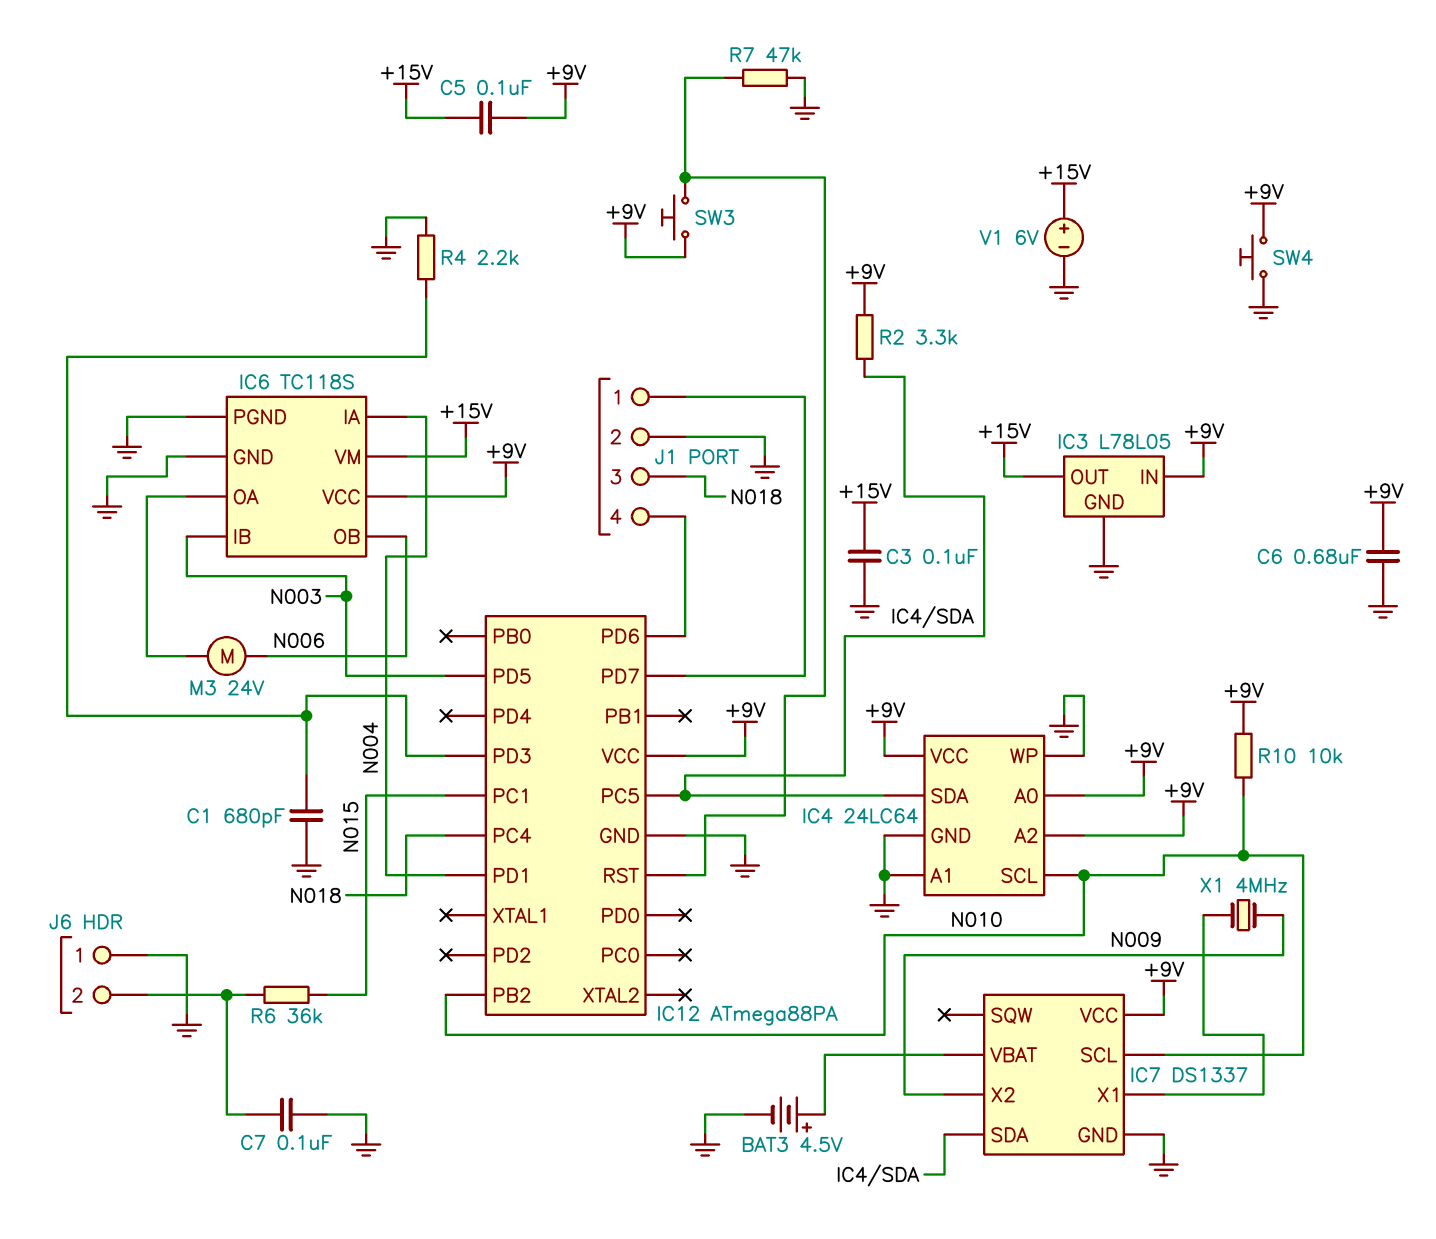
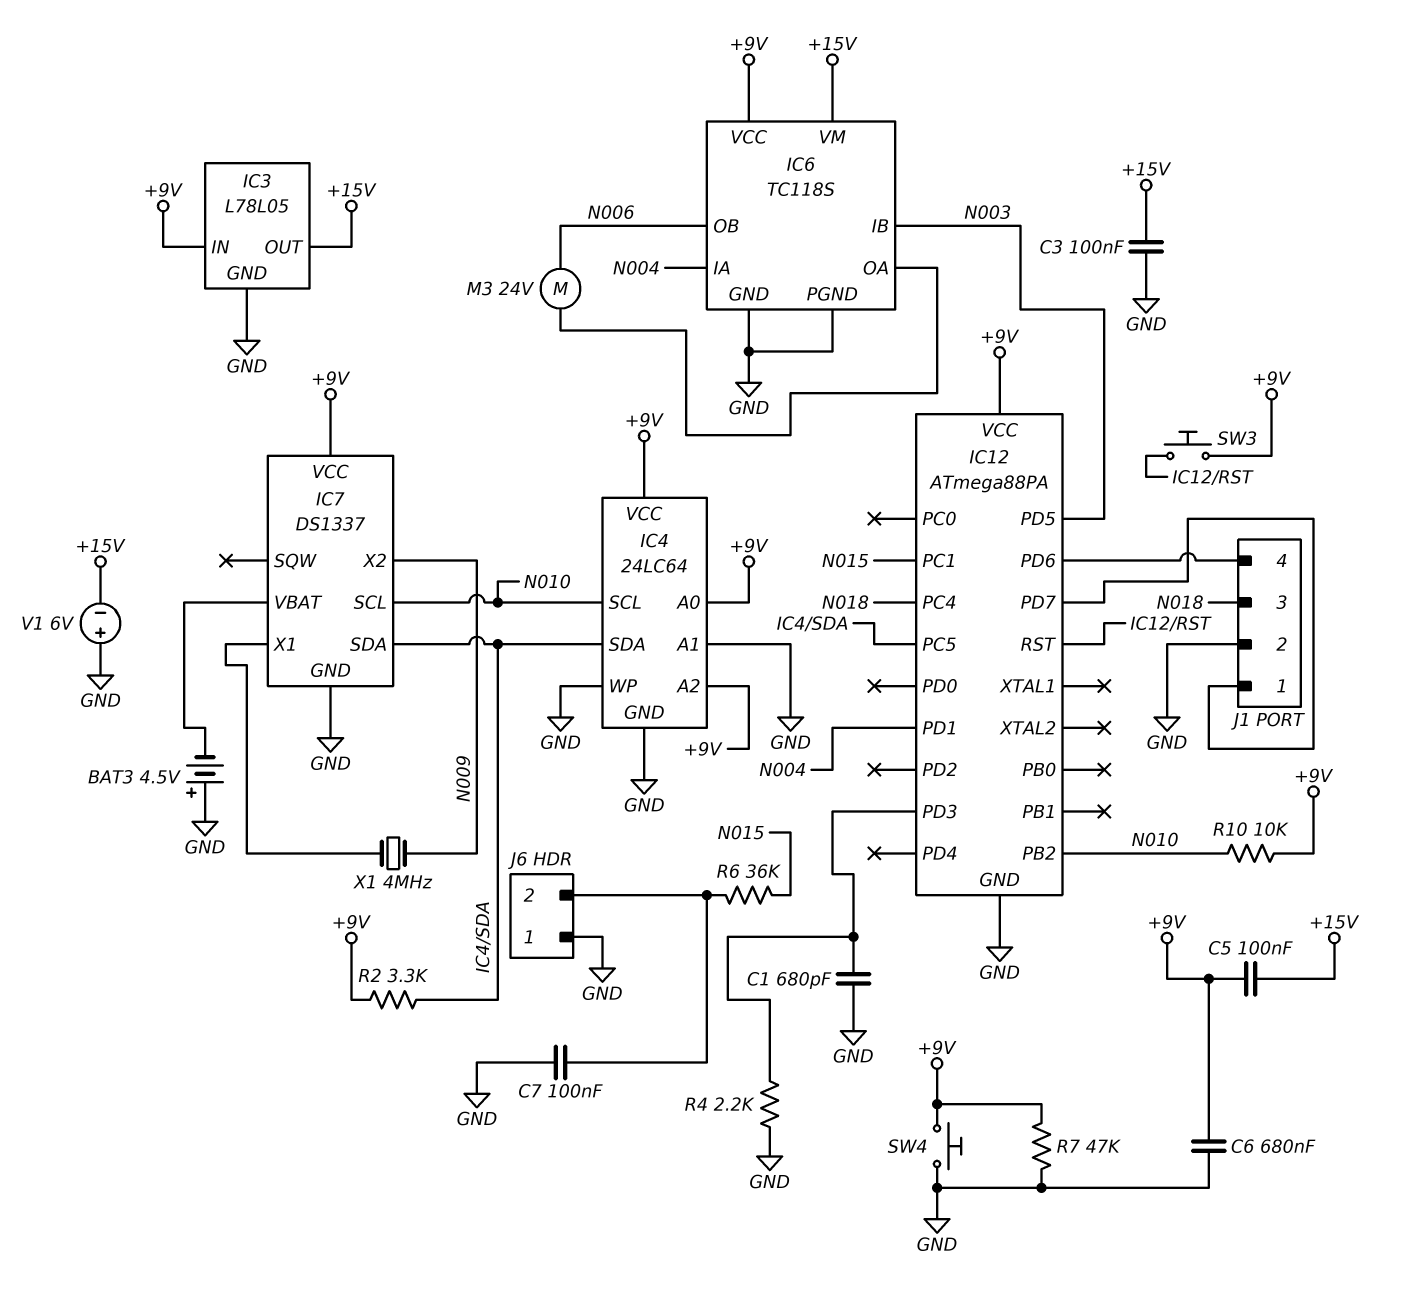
BAT3: 4.5V (plus IC7/VBAT, minus GND) -> 4.5V (plus GND, minus IC7/VBAT)
R7: 47k (GND, IC12/RST) -> 47k (+9V, GND)
V1: 6V (plus +15V, minus GND) -> 6V (plus GND, minus +15V)

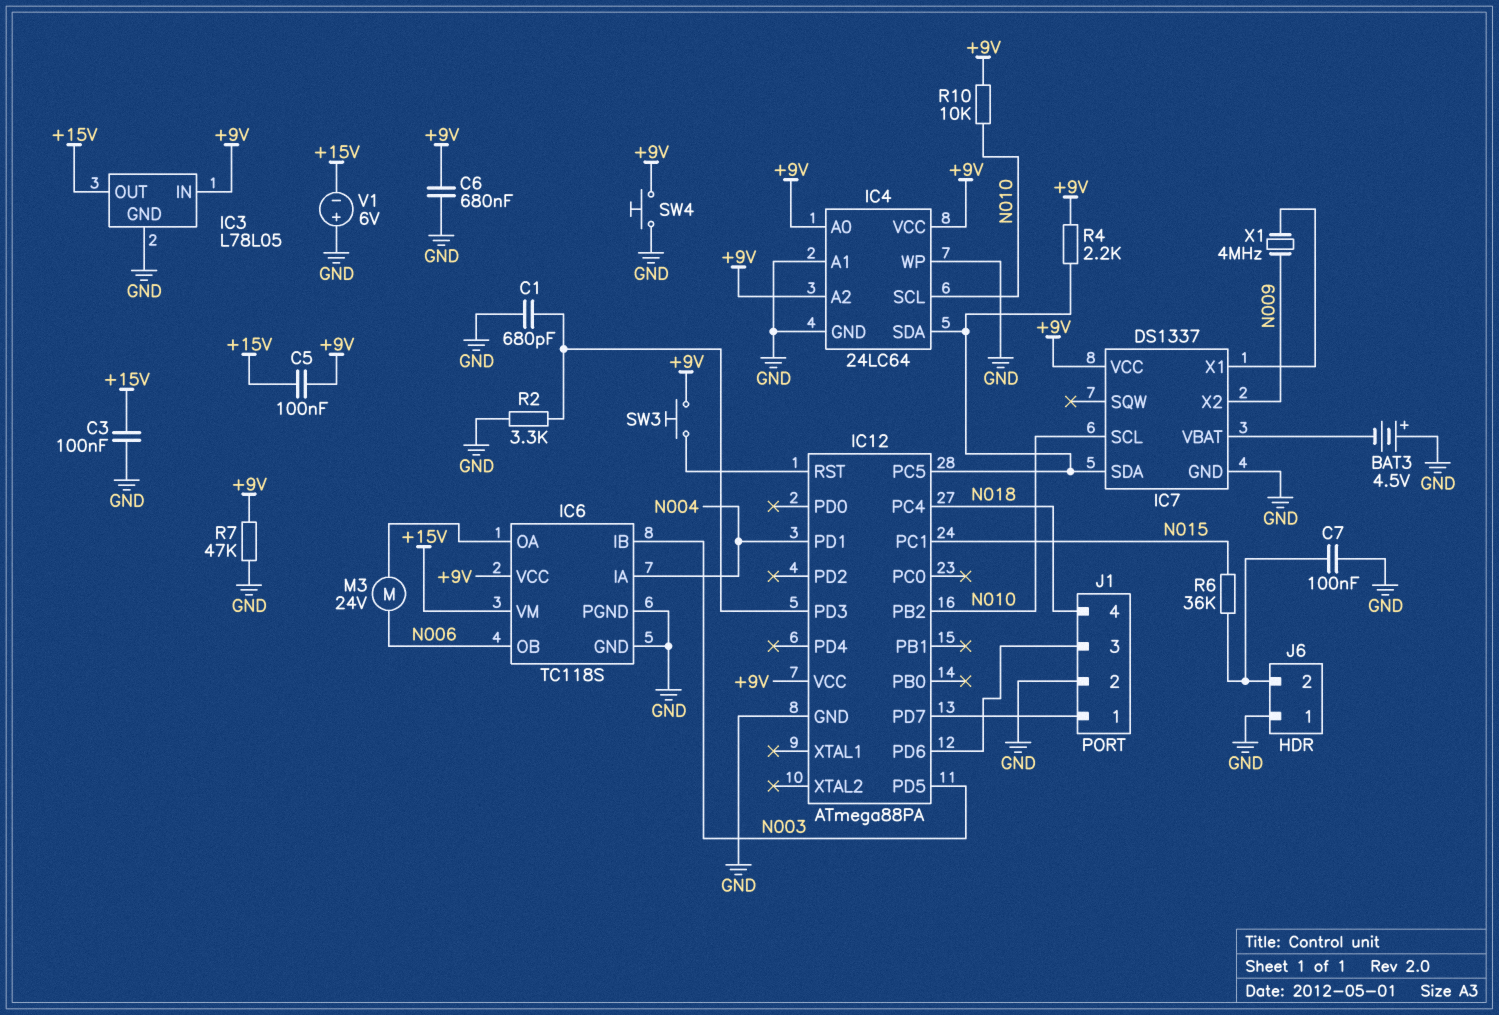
J1 pin 3: N018 -> IC12/PD6
J1 pin 4: IC12/PD6 -> N018
R2: 3.3k (+9V, IC4/SDA) -> 3.3k (GND, IC12/PD3)
R4: 2.2k (GND, IC12/PD3) -> 2.2k (+9V, IC4/SDA)

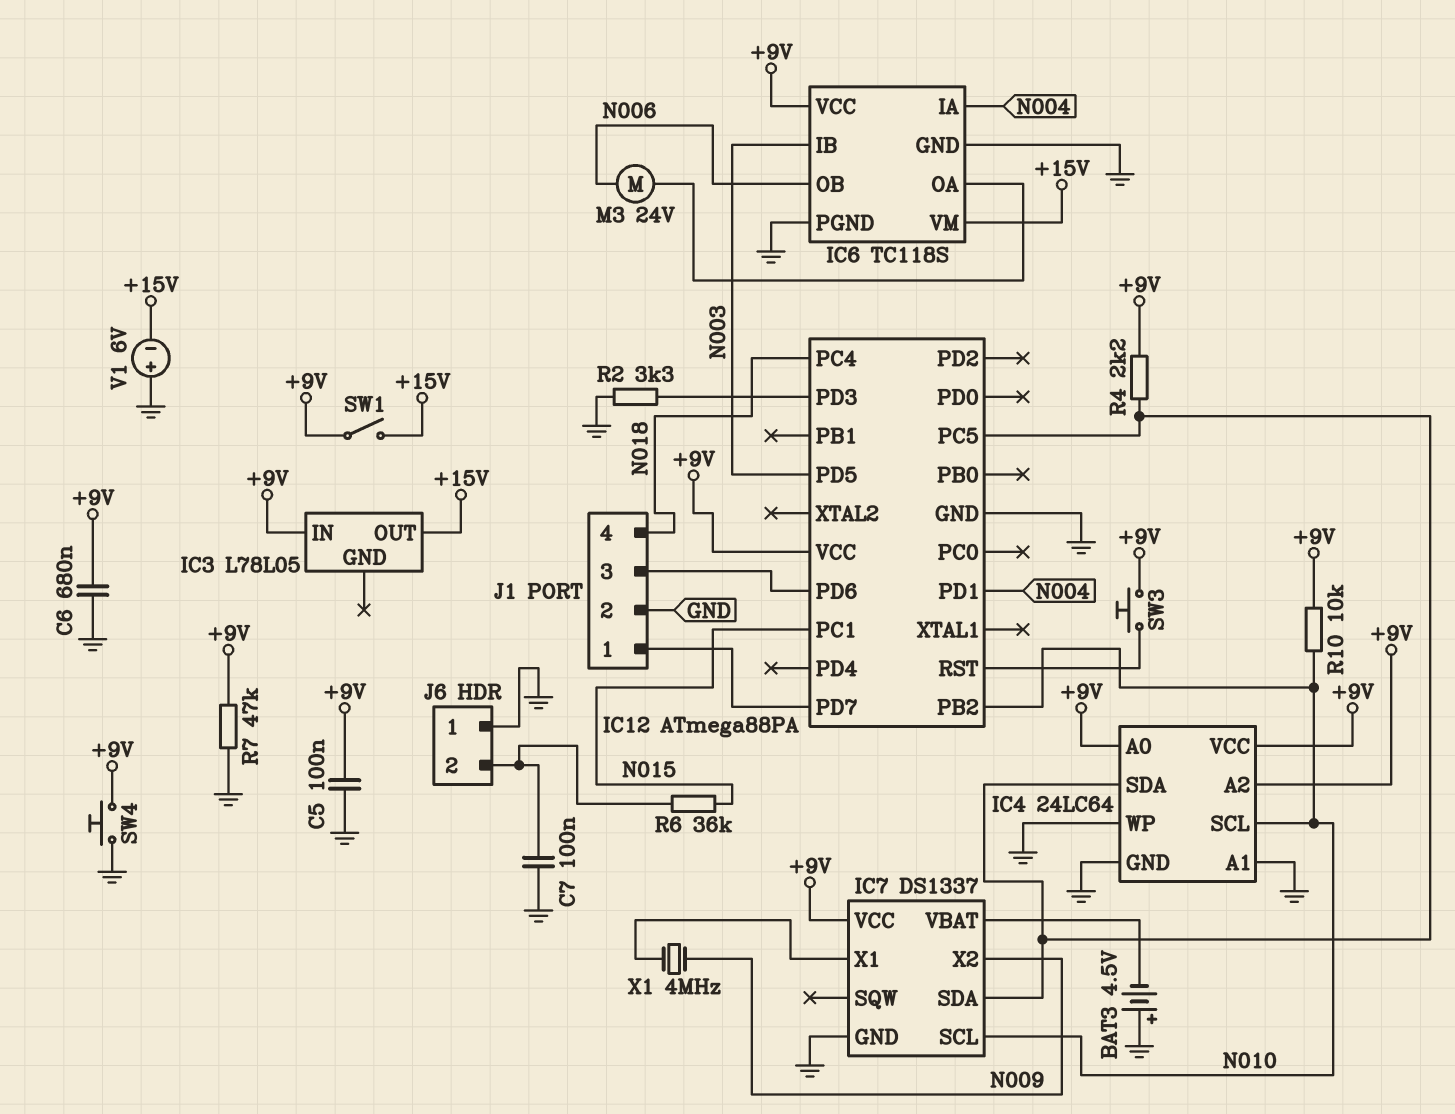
C1: 680pF (GND, IC12/PD3) -> none
C3: 100nF (+15V, GND) -> none
C5: 100nF (+9V, +15V) -> 100nF (+9V, GND)
IC3 pin GND: GND -> none
SW1: none -> switch (+9V, +15V)

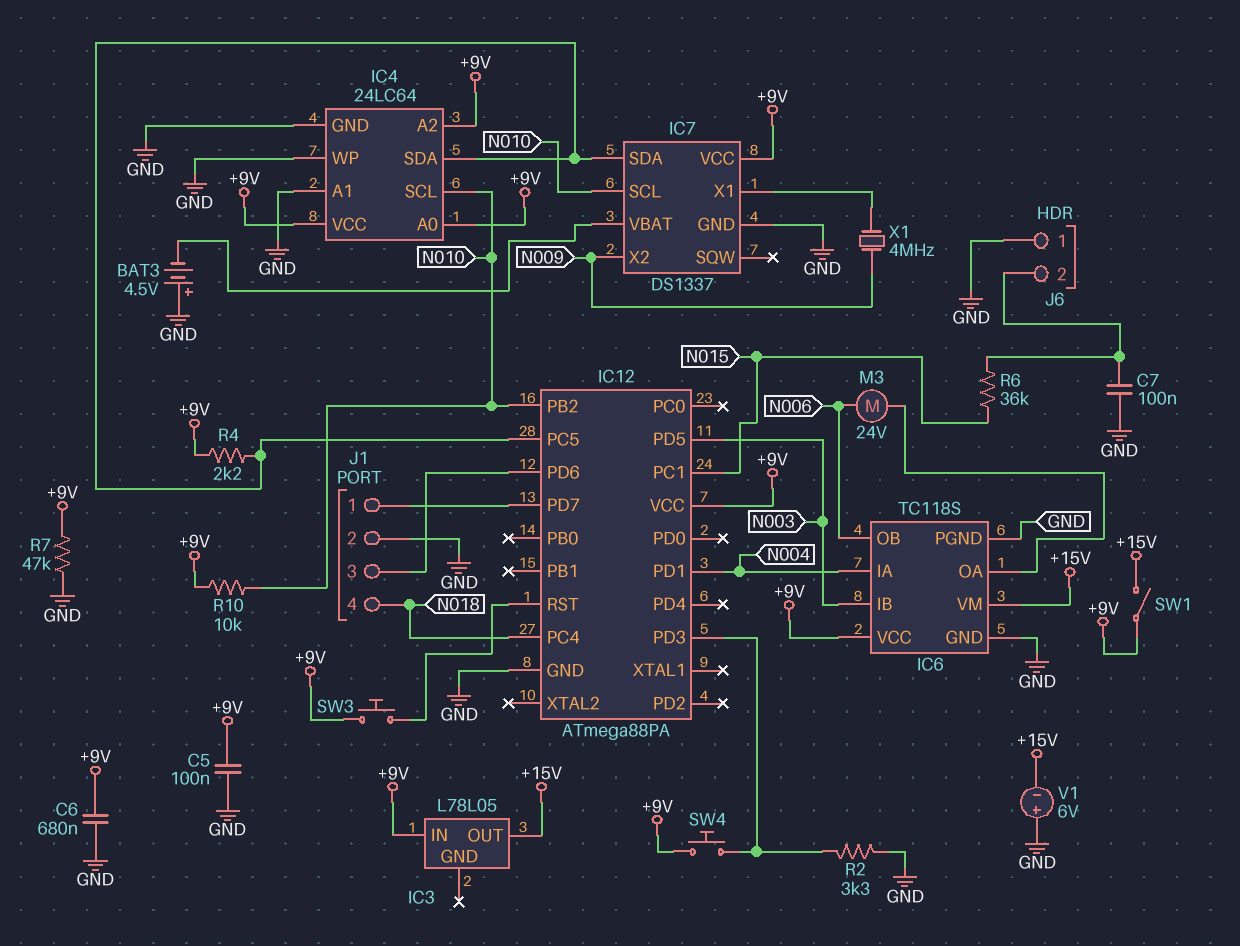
SW4: button (+9V, GND) -> button (+9V, IC12/PD3)

